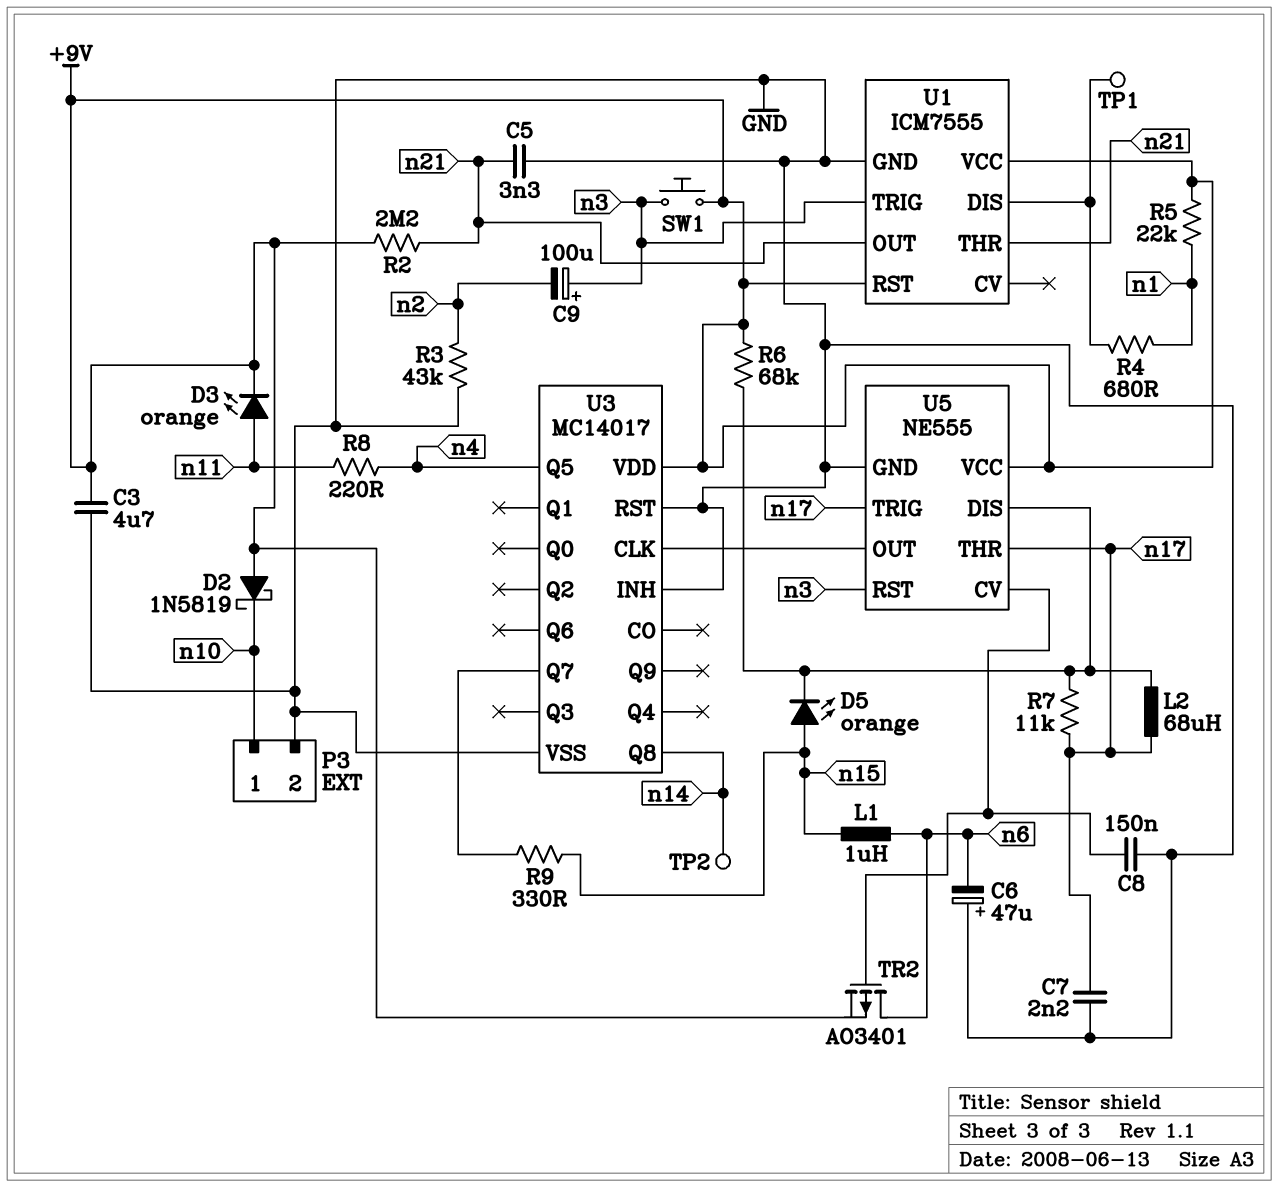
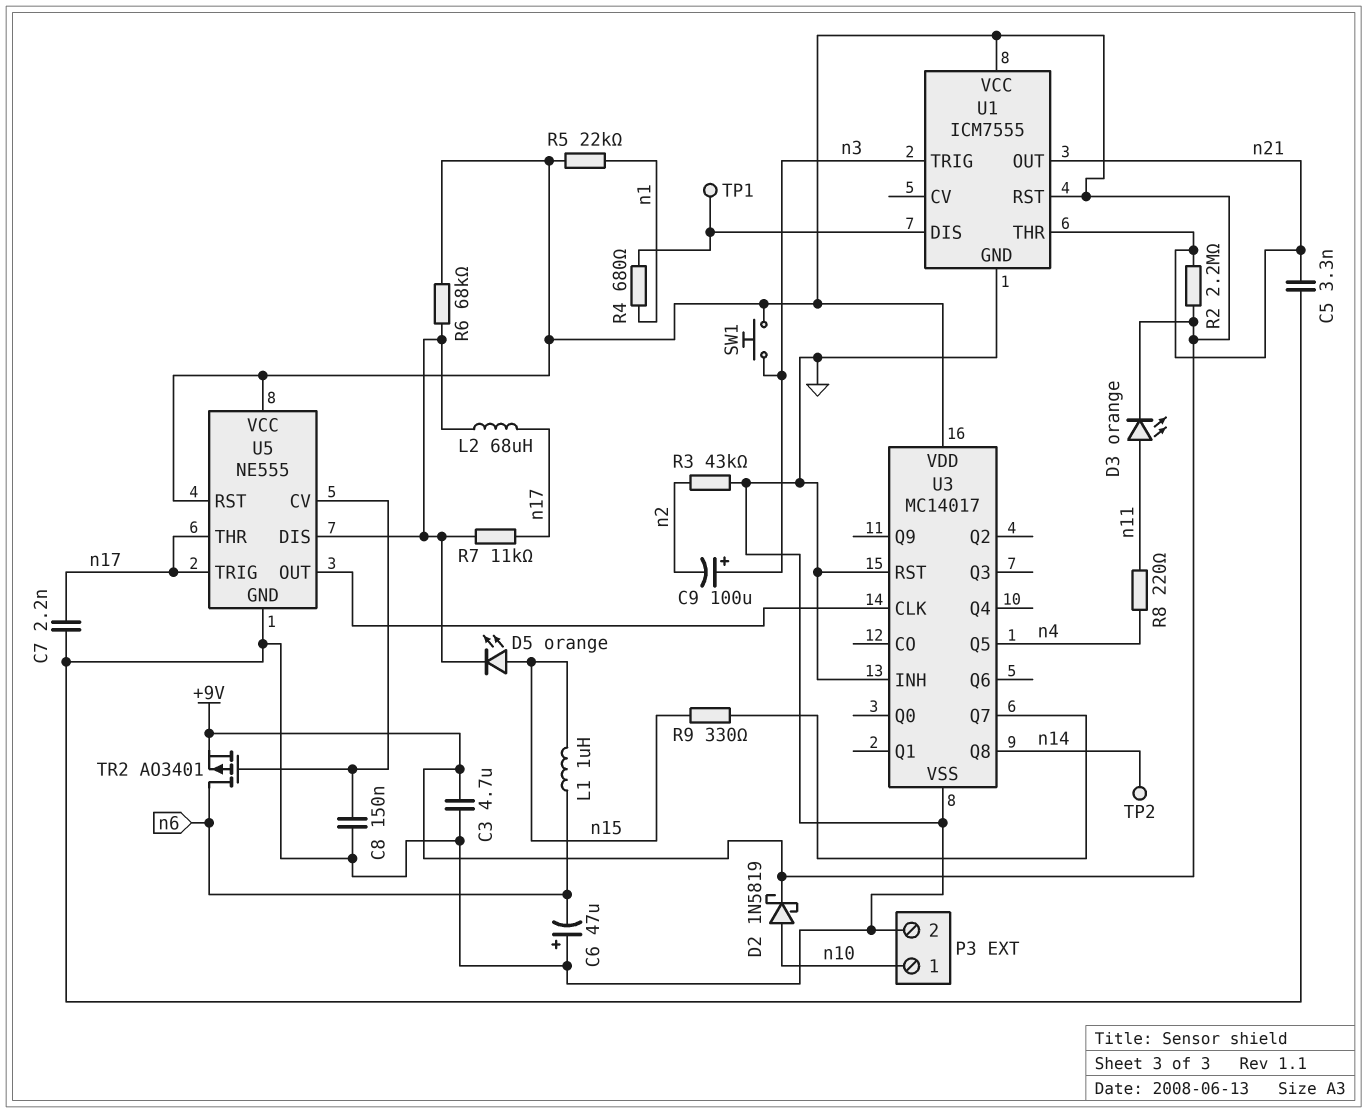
D2: schottky 1N5819 (A +9V, K n10) -> schottky 1N5819 (A n10, K +9V)
U5 pin RST: n3 -> +9V

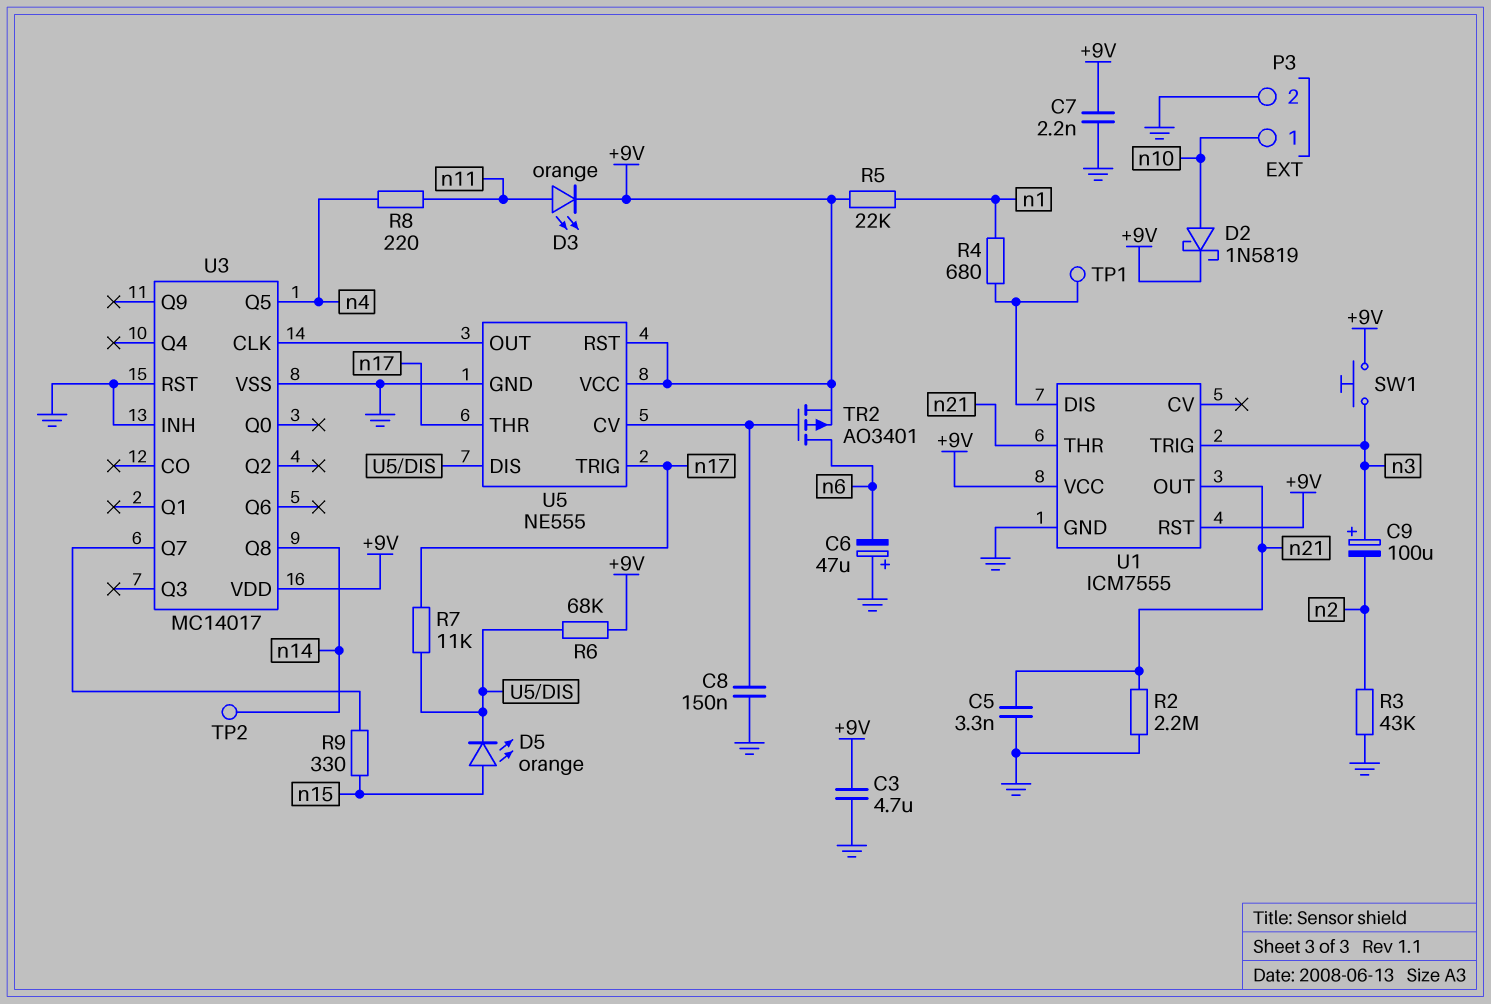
C7: 2.2nF (GND, n17) -> 2.2nF (+9V, GND)
L1: 1uH (n6, n15) -> none
L2: 68uH (U5/DIS, n17) -> none
R2: 2.2M (+9V, n21) -> 2.2M (GND, n21)

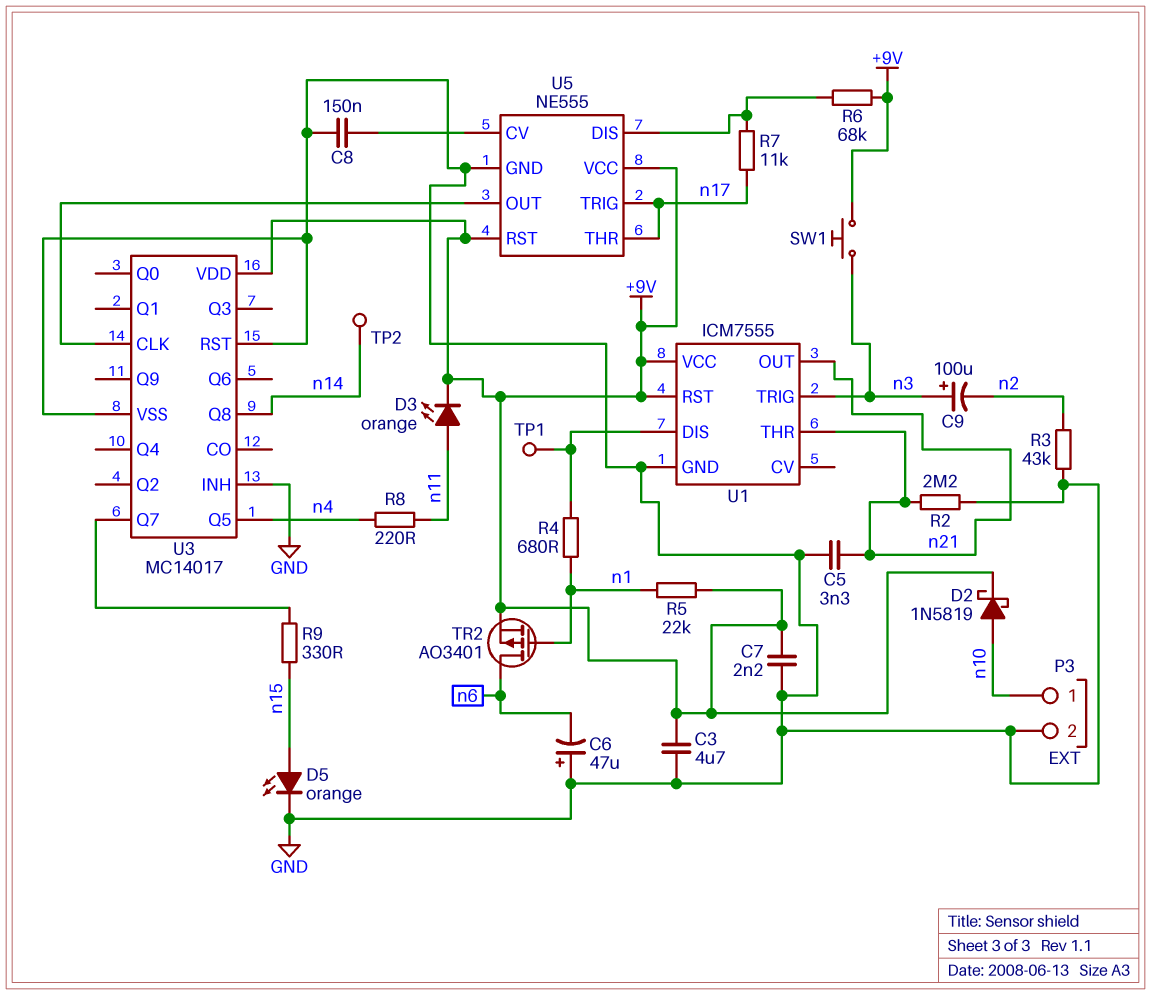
D5: LED orange (A n15, K U5/DIS) -> LED orange (A n15, K GND)
TR2: PMOS AO3401 (G U5/CV, D n6, S +9V) -> PMOS AO3401 (G n1, D n6, S +9V)

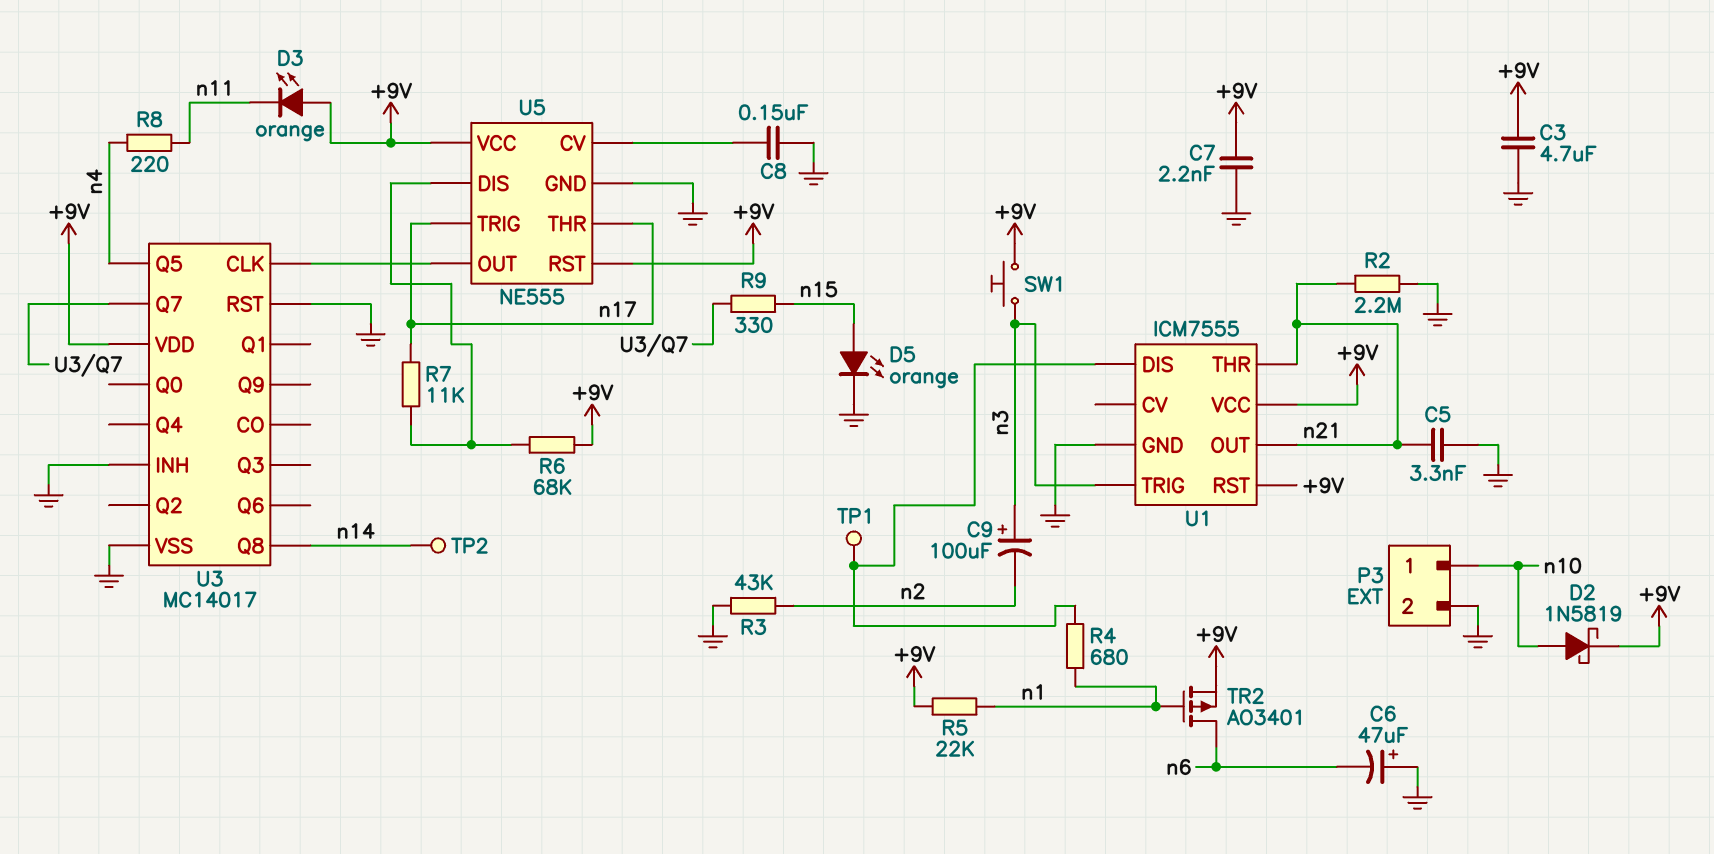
D3: LED orange (A n11, K +9V) -> LED orange (A +9V, K n11)

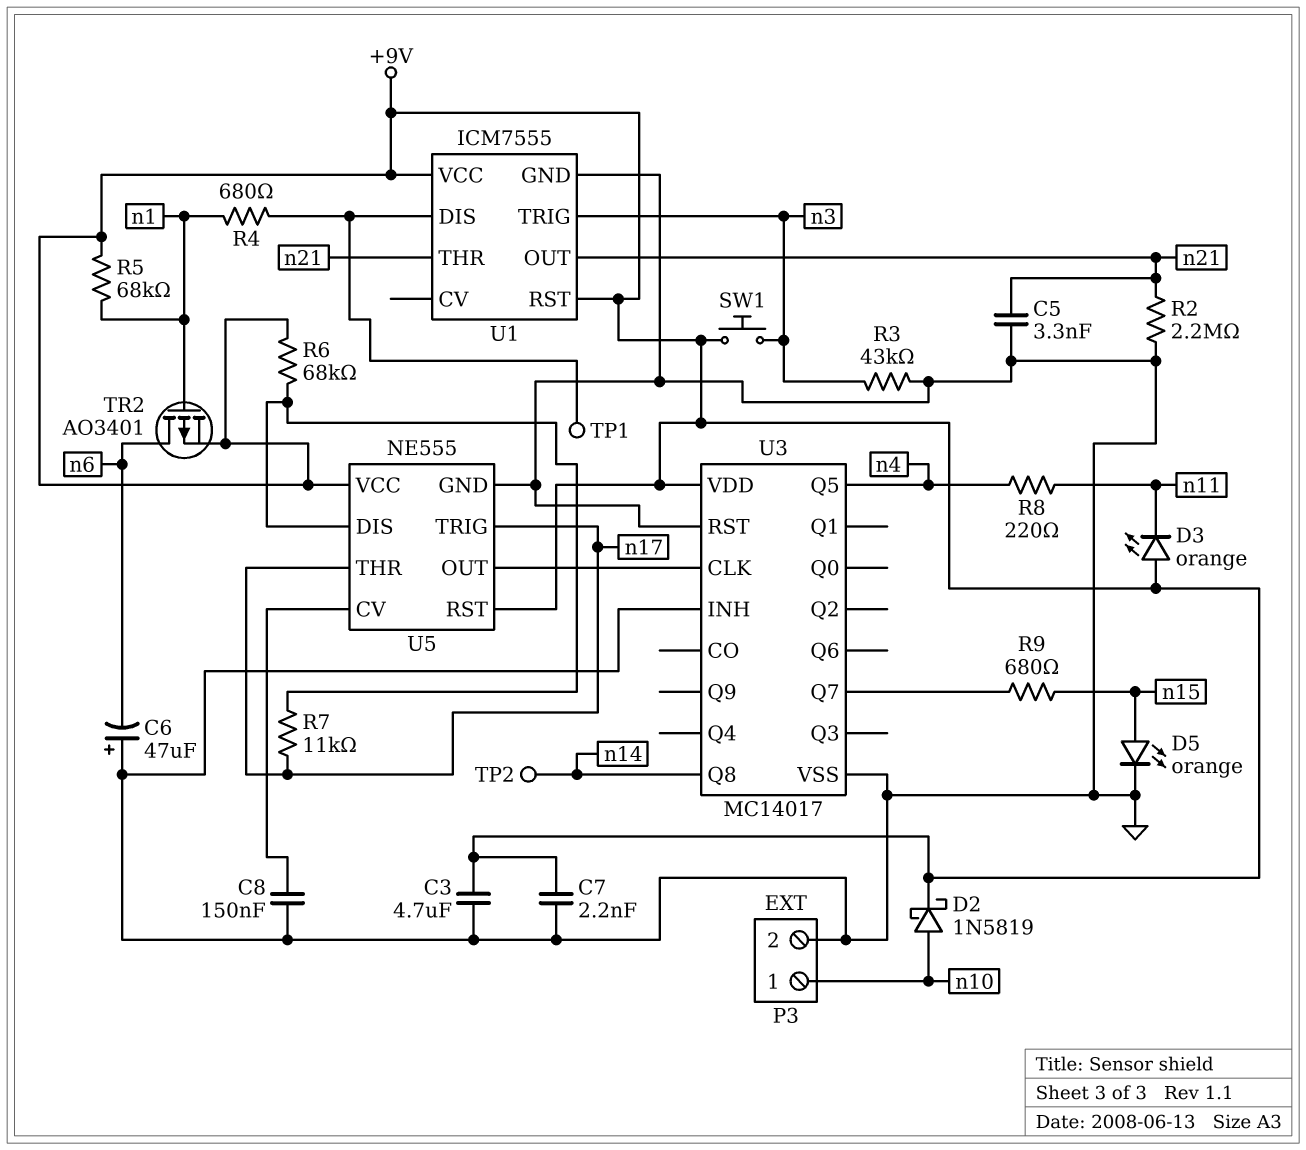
C9: 100uF (plus n3, minus n2) -> none
R3: 43k (GND, n2) -> 43k (GND, n3)
R5: 22k (+9V, n1) -> 68k (+9V, n1)
R9: 330 (U3/Q7, n15) -> 680 (U3/Q7, n15)

